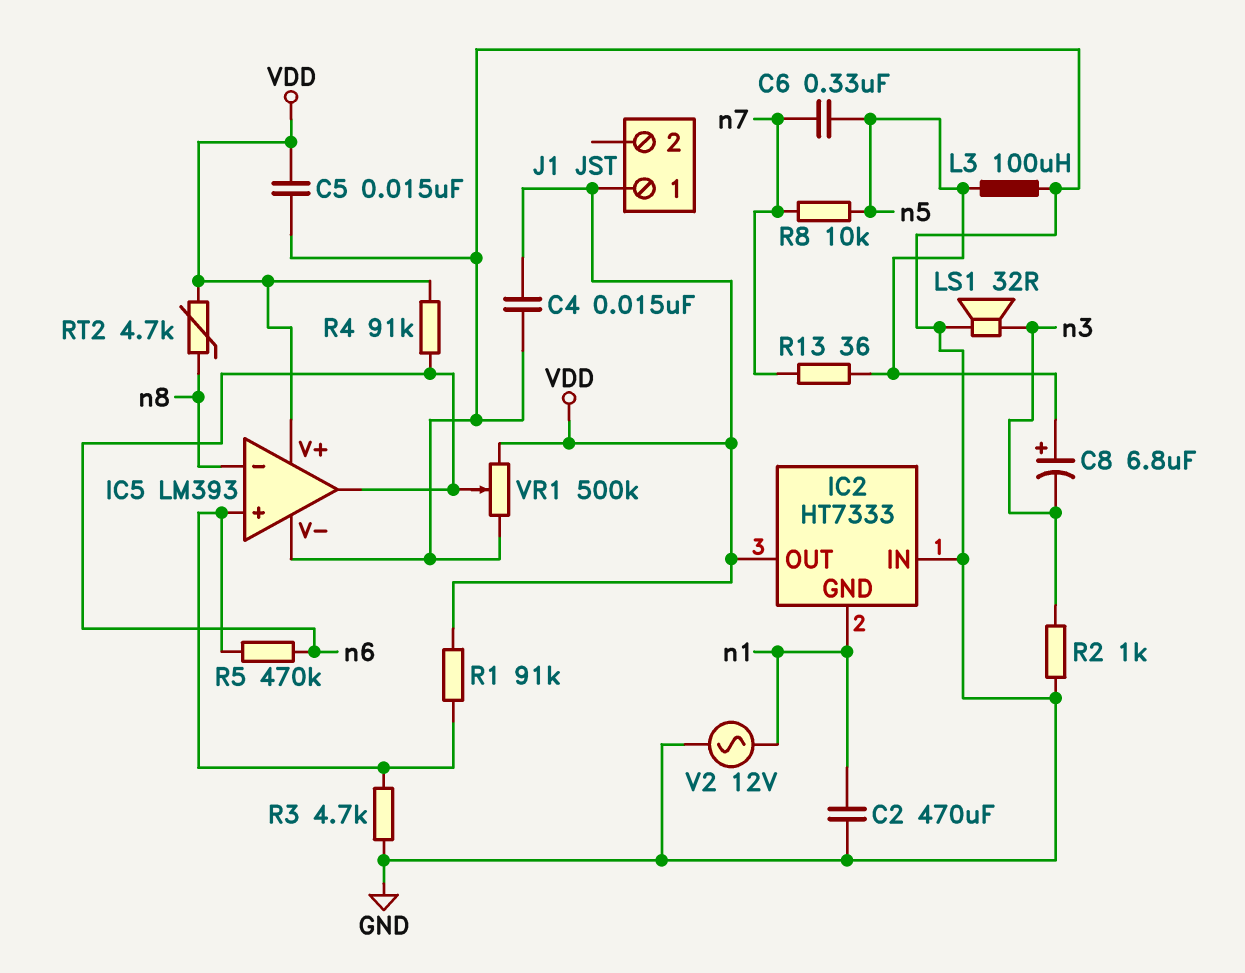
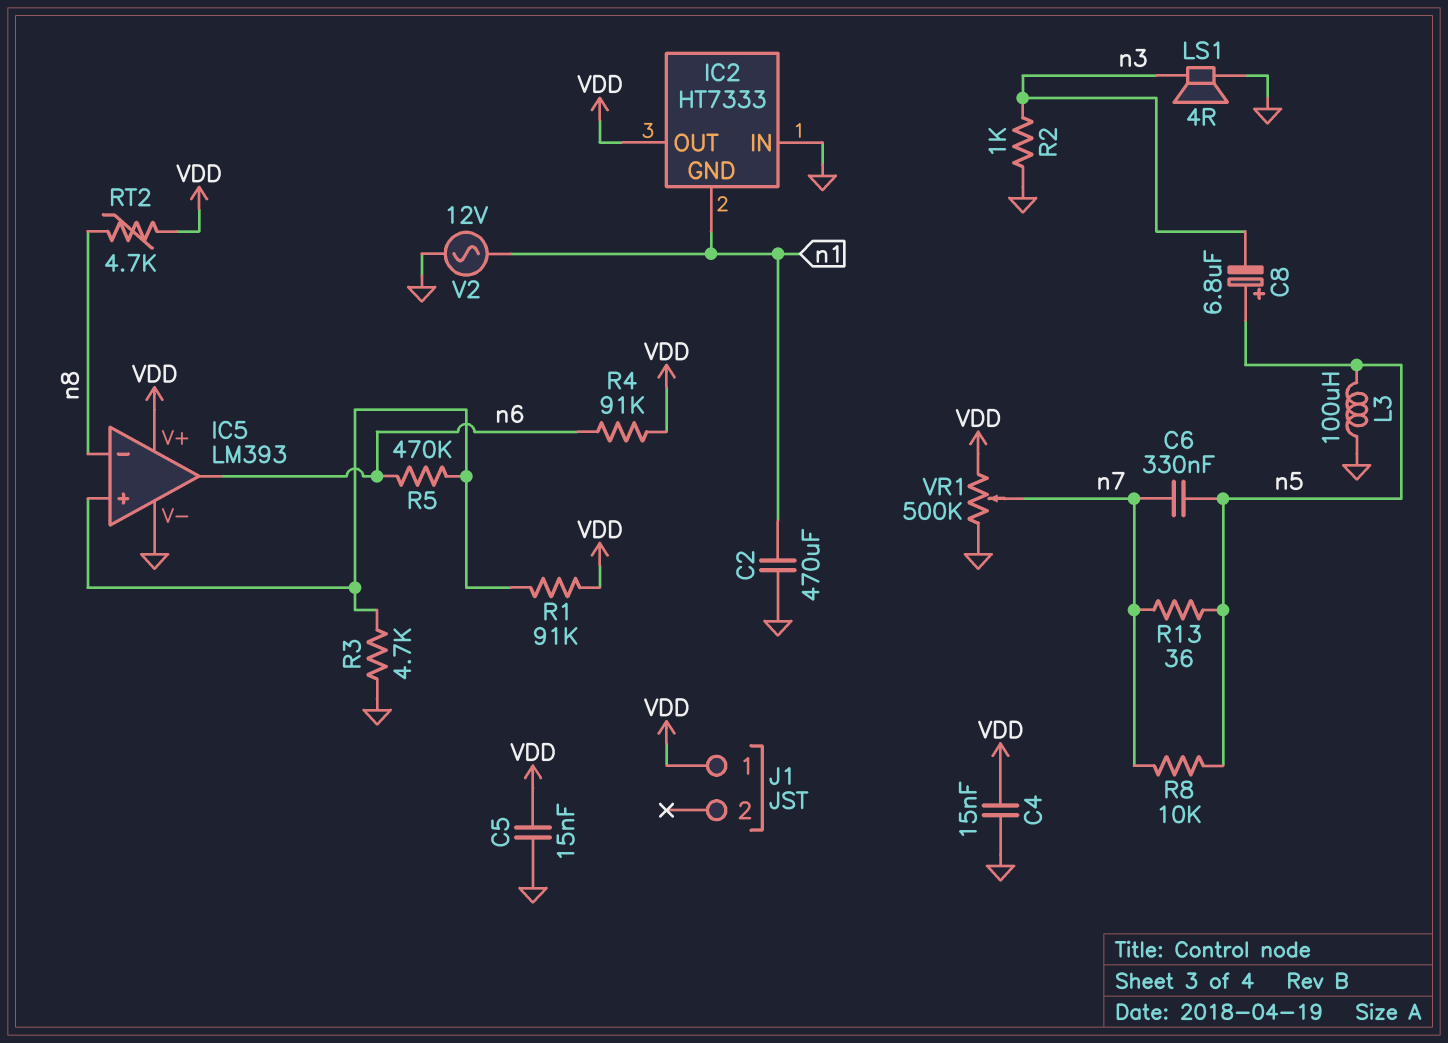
LS1: speaker 32R (GND, n3) -> speaker 4R (GND, n3)
VR1: 500k (GND, VDD, wiper n6) -> 500k (GND, VDD, wiper n7)

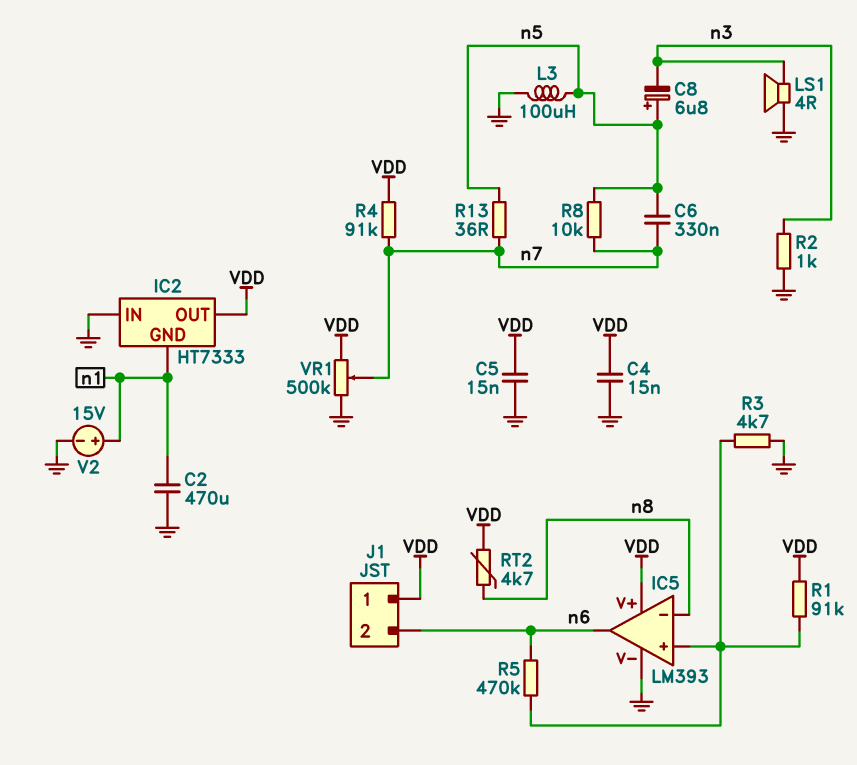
J1 pin 2: none -> n6
R4: 91k (VDD, n6) -> 91k (VDD, n7)
V2: AC 12V (GND, n1) -> 15V (plus n1, minus GND)

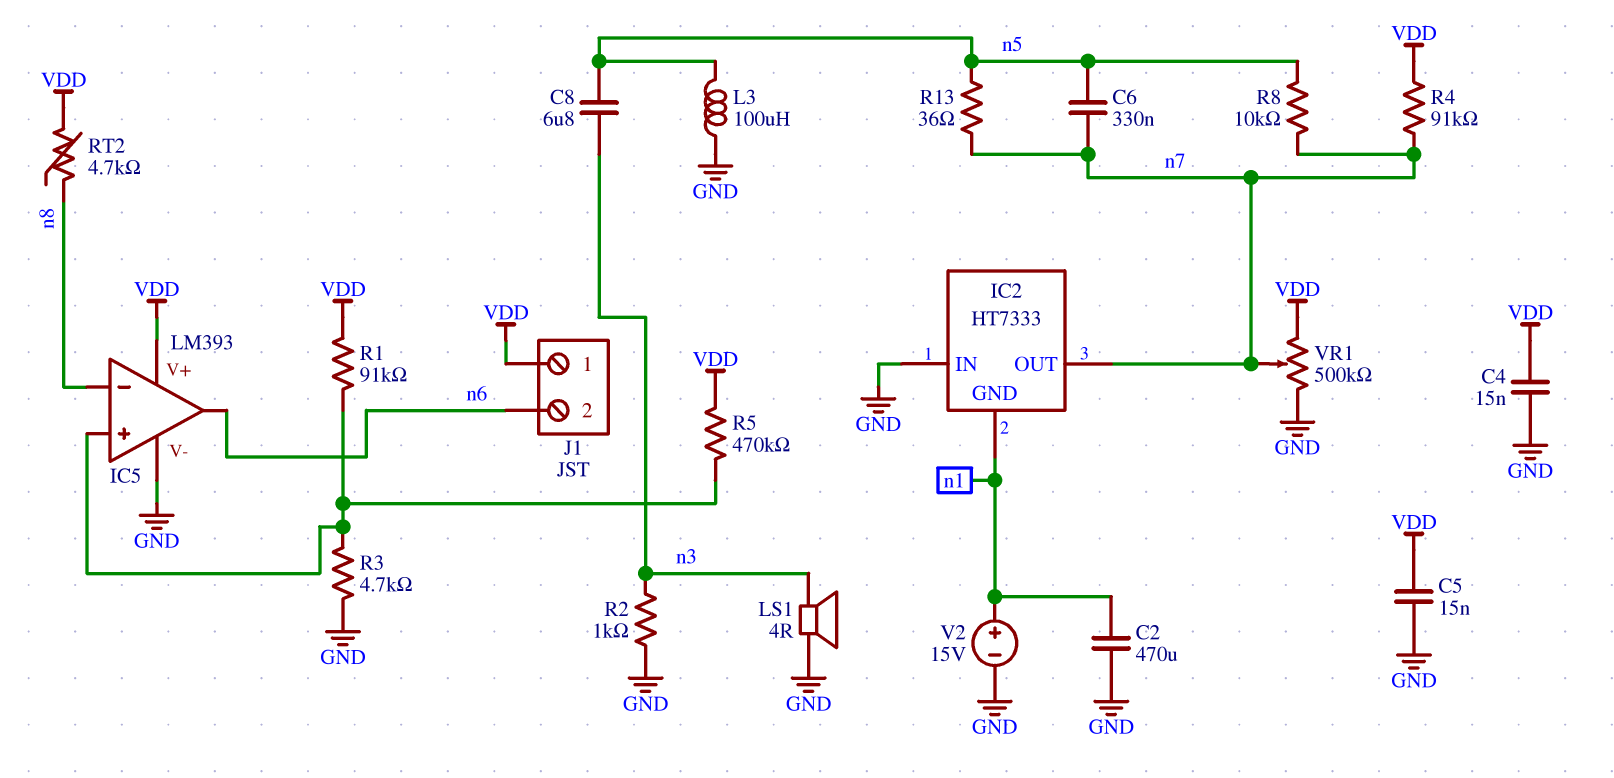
C8: 6.8uF (plus n5, minus n3) -> 6.8uF (n3, n5)
IC2 pin OUT: VDD -> n7
R5: 470k (IC5/in+, n6) -> 470k (IC5/in+, VDD)

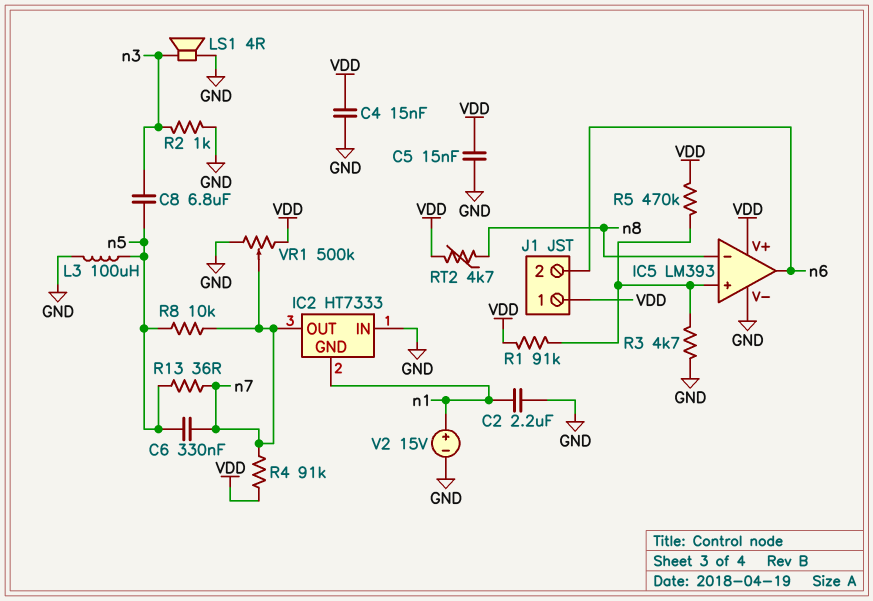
C2: 470uF (GND, n1) -> 2.2uF (GND, n1)

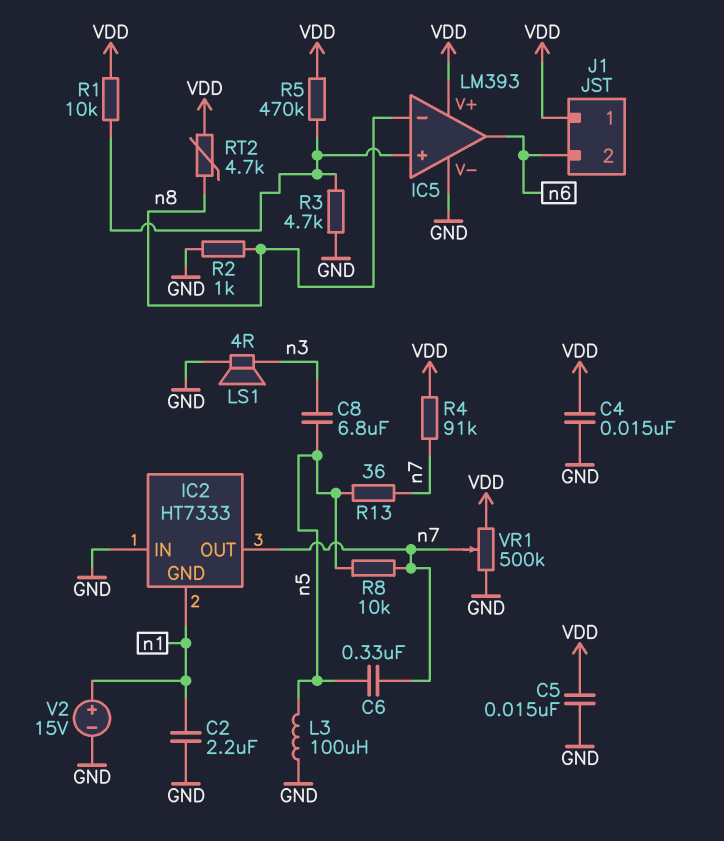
R1: 91k (IC5/in+, VDD) -> 10k (IC5/in+, VDD)
R2: 1k (GND, n3) -> 1k (GND, n8)

